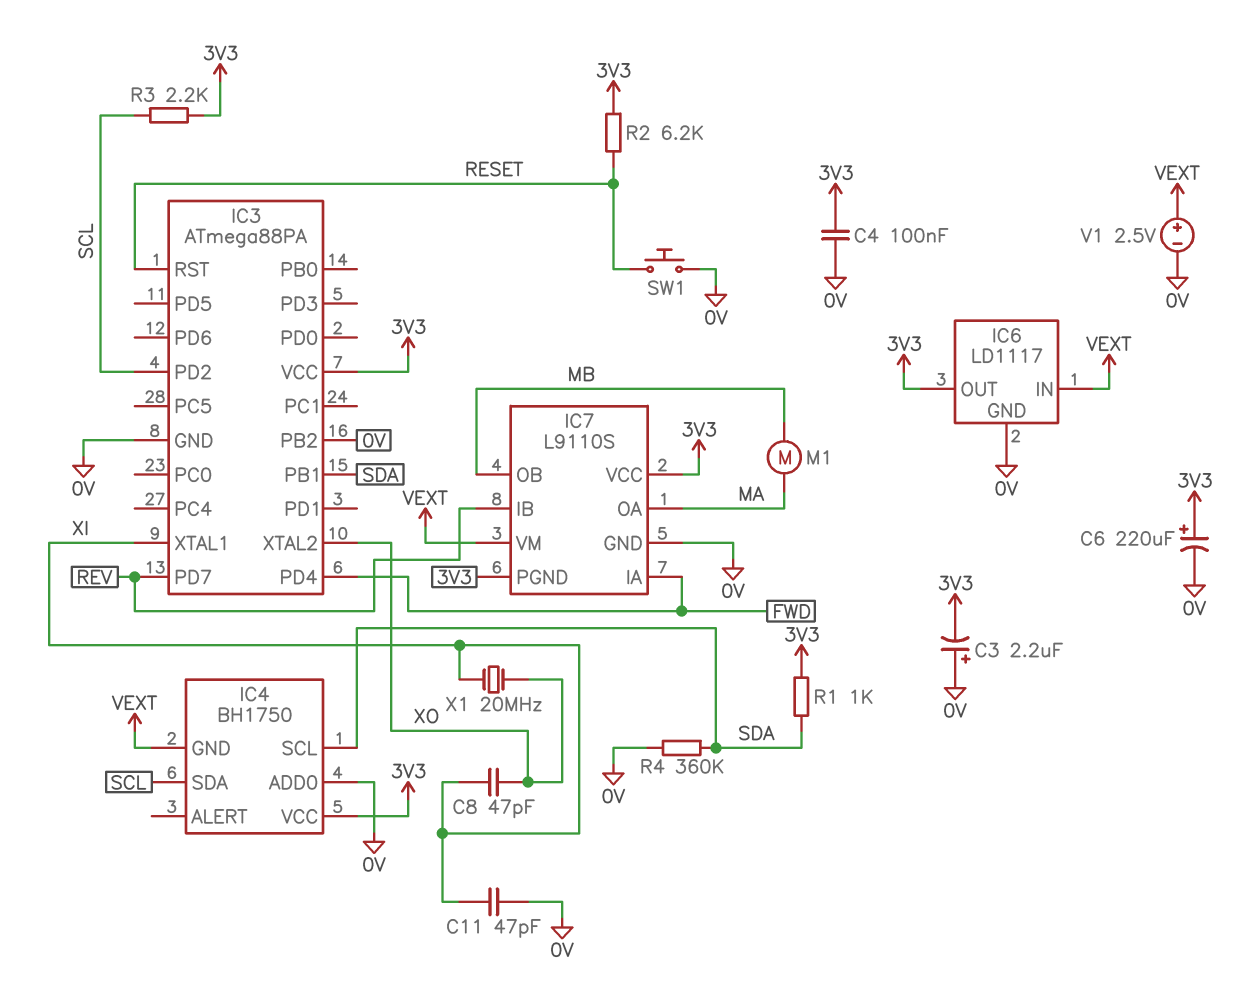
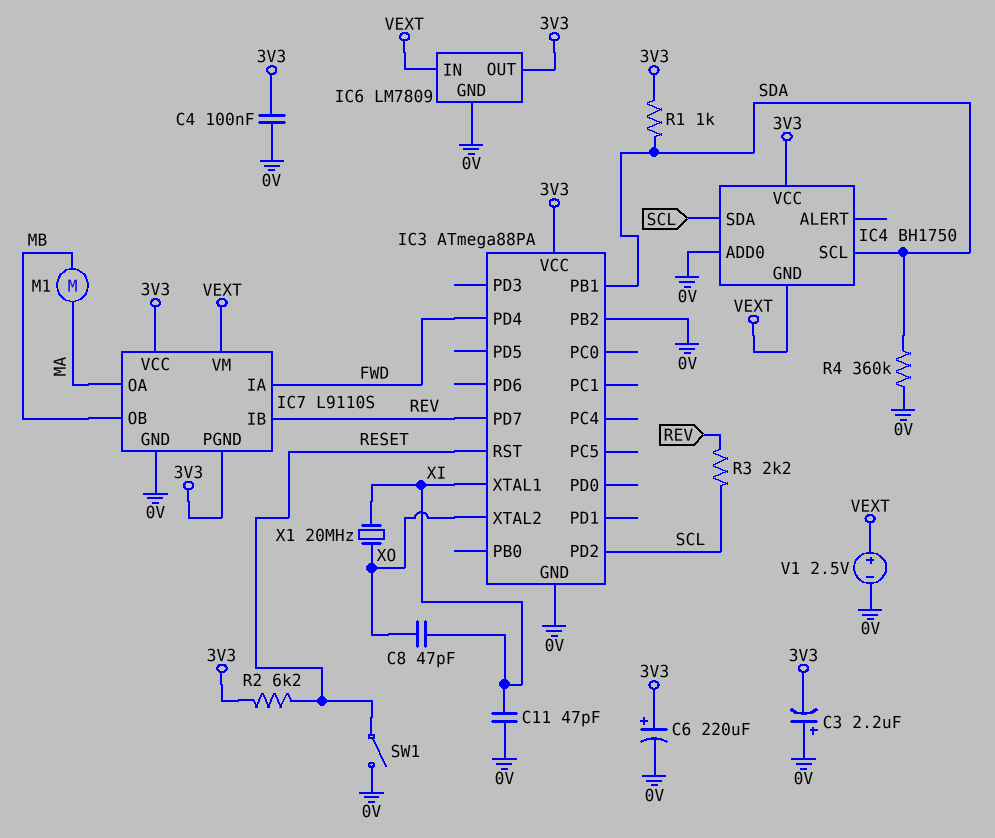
IC6: LD1117 -> LM7809
R3: 2.2k (3V3, SCL) -> 2.2k (REV, SCL)
SW1: button (0V, RESET) -> switch (0V, RESET)

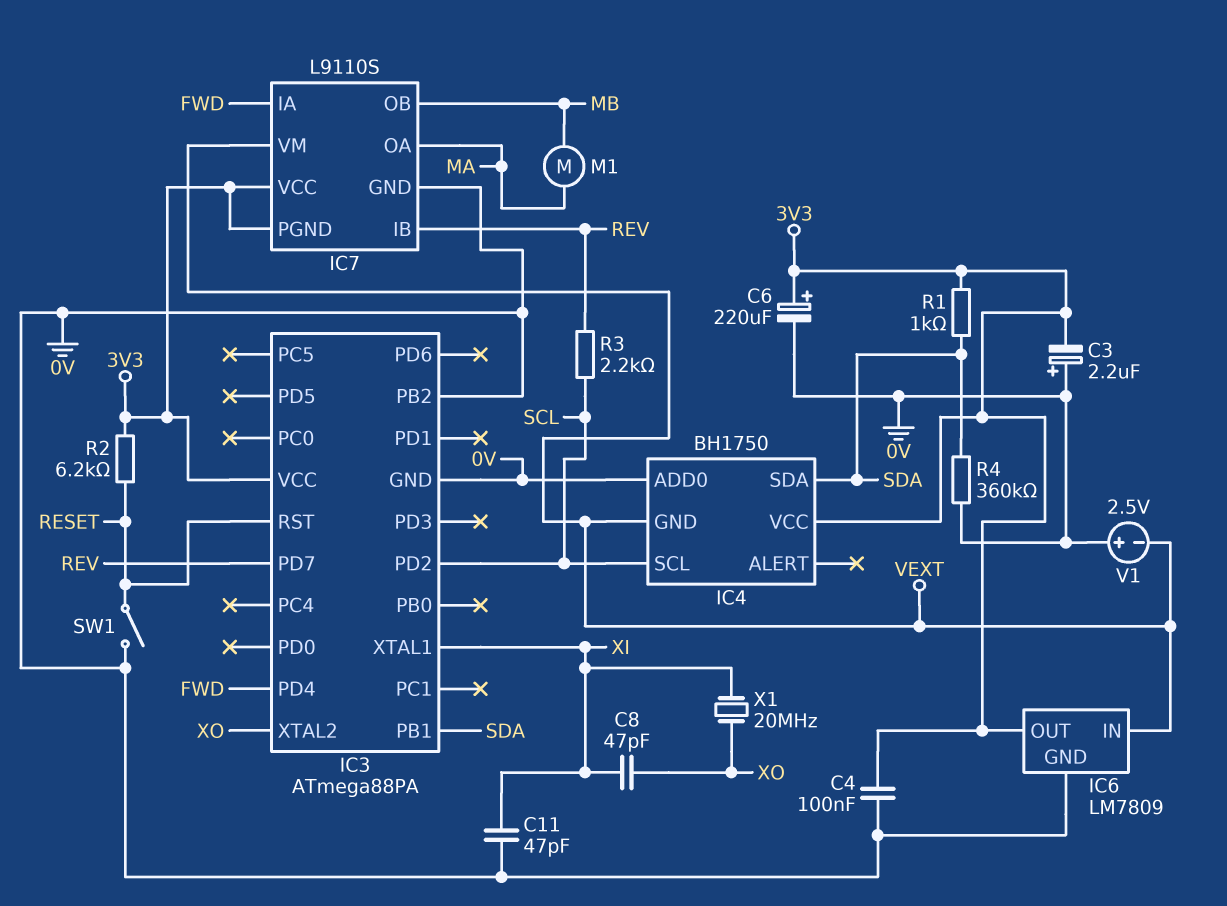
IC4 pin SCL: SDA -> SCL
IC4 pin SDA: SCL -> SDA
V1: 2.5V (plus VEXT, minus 0V) -> 2.5V (plus 0V, minus VEXT)

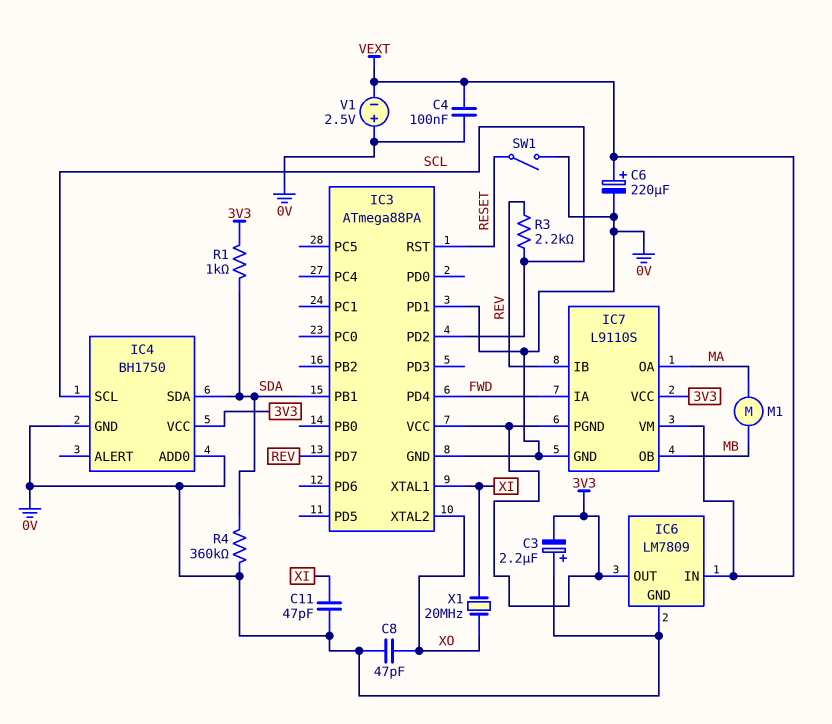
C4: 100nF (0V, 3V3) -> 100nF (0V, VEXT)
C6: 220uF (plus 3V3, minus 0V) -> 220uF (plus VEXT, minus 0V)
C8: 47pF (XI, XO) -> 47pF (0V, XO)
IC3 pin PB2: 0V -> none
IC3 pin PD1: none -> 0V
IC4 pin GND: VEXT -> 0V
R2: 6.2k (3V3, RESET) -> none

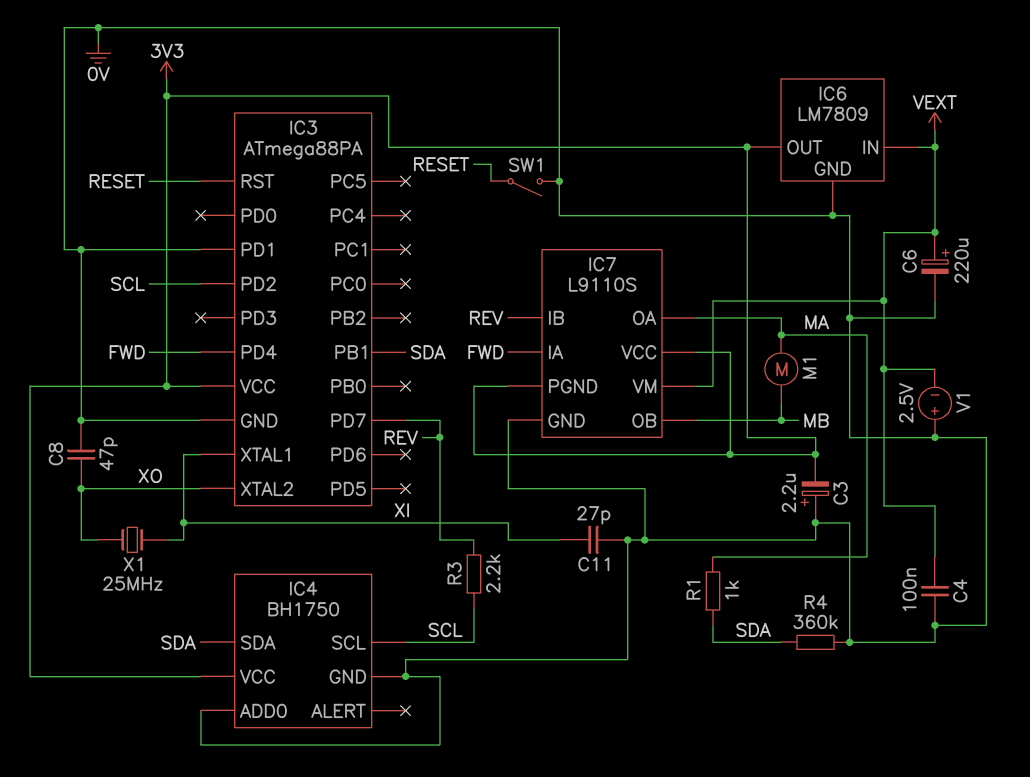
C11: 47pF (0V, XI) -> 27pF (0V, XI)
R1: 1k (3V3, SDA) -> 1k (MA, SDA)
X1: 20MHz (XI, XO) -> 25MHz (XI, XO)

